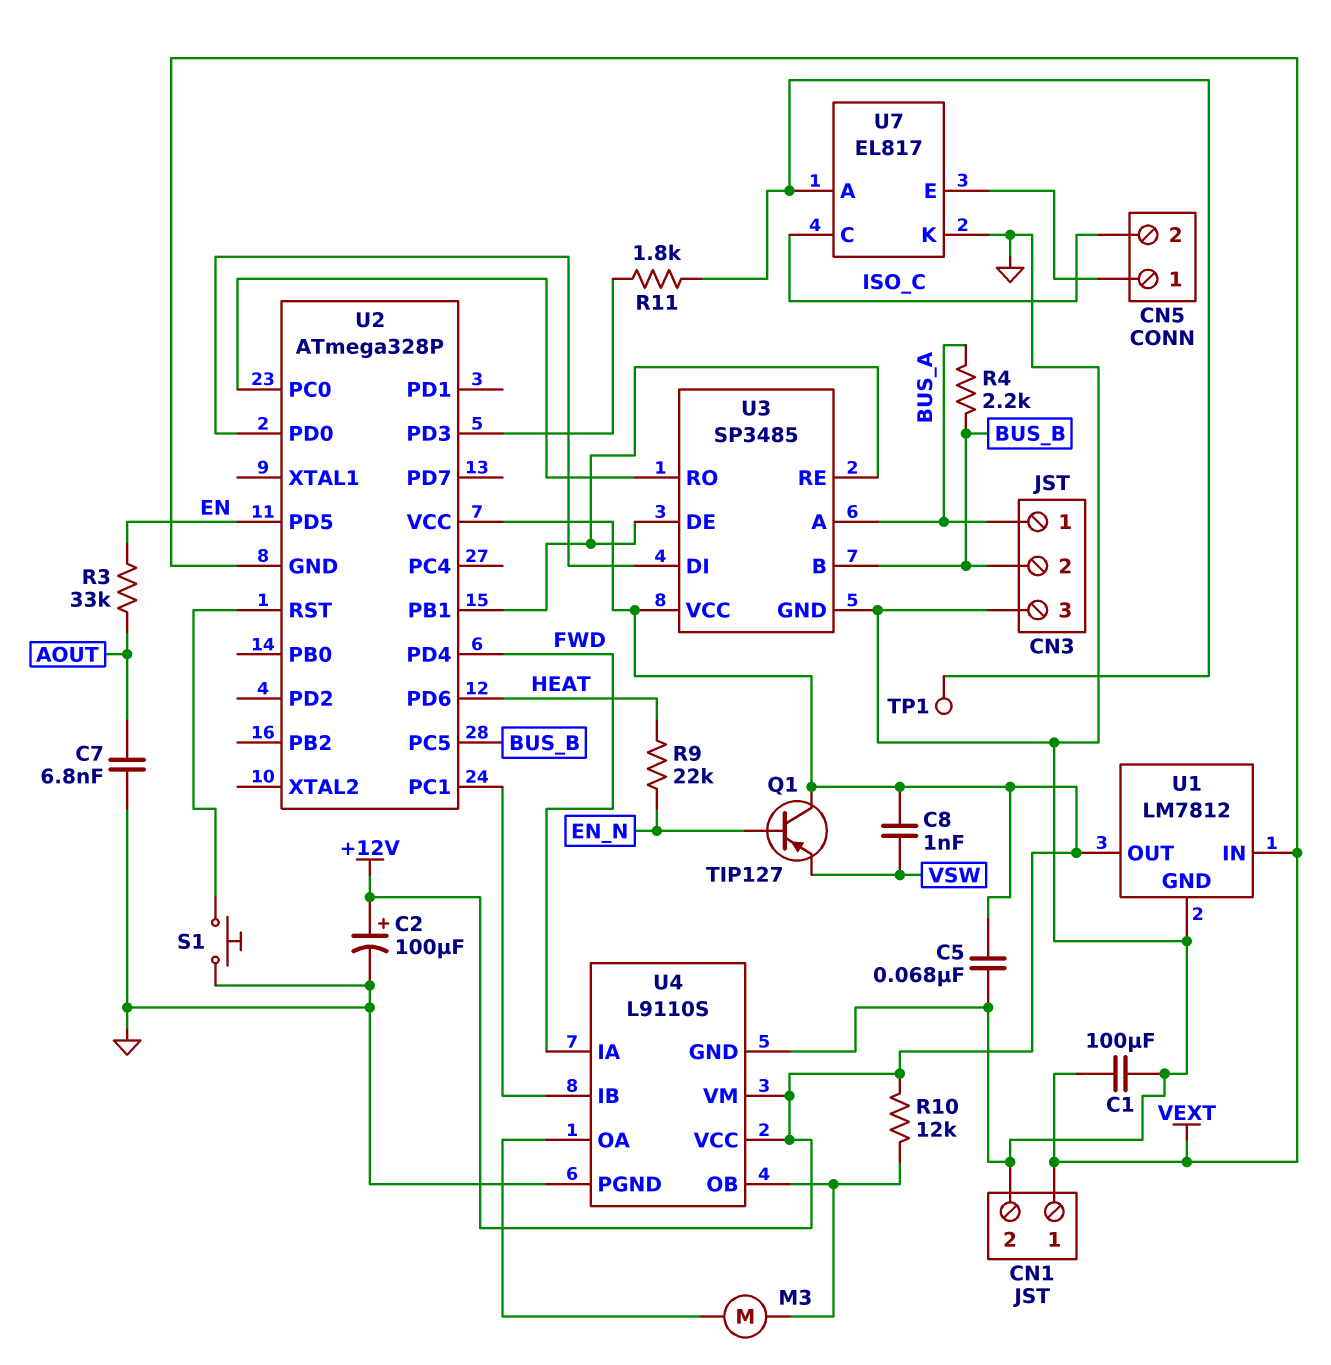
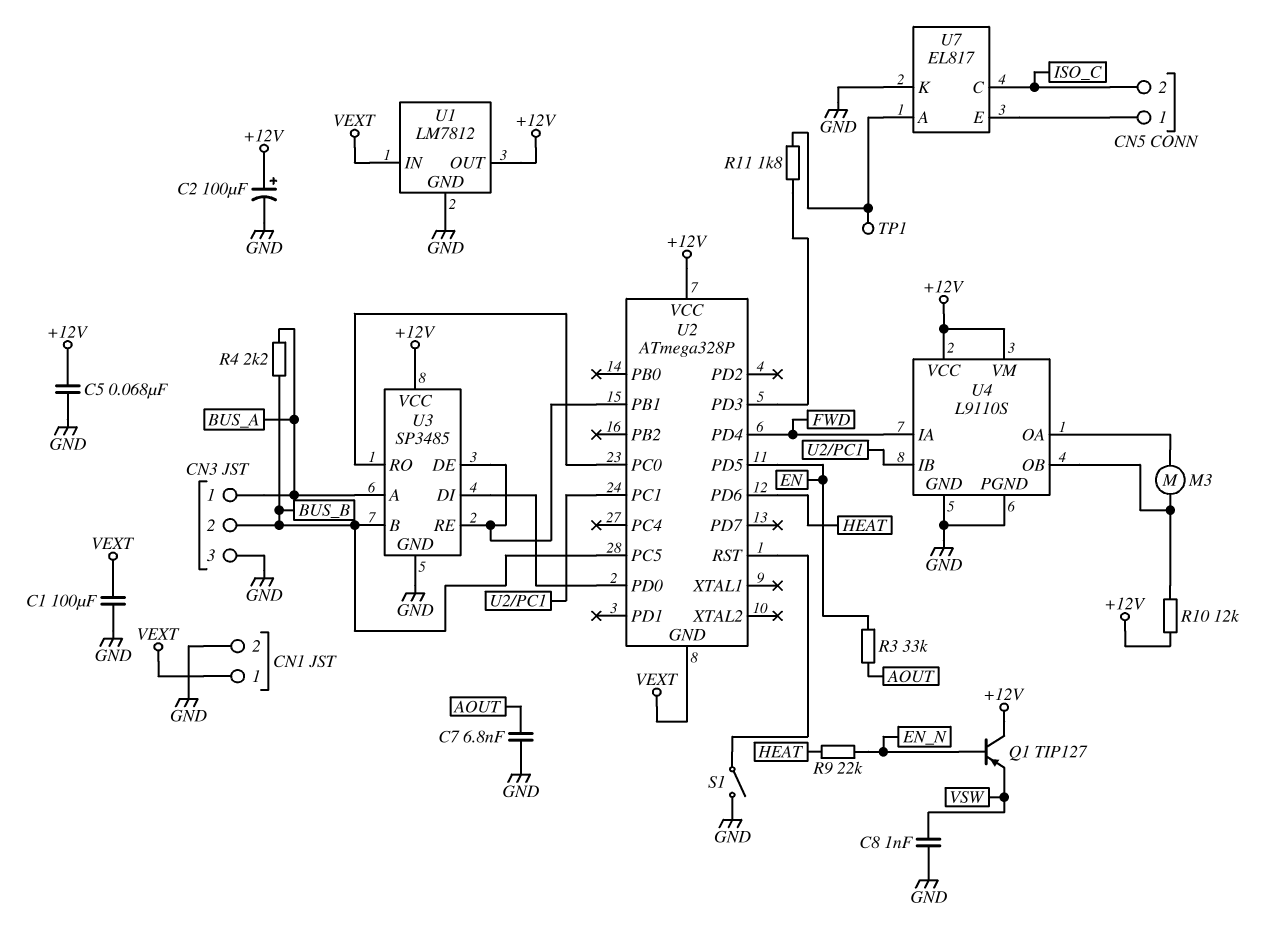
C8: 1nF (+12V, VSW) -> 1nF (GND, VSW)
S1: button (GND, U2/RST) -> switch (GND, U2/RST)

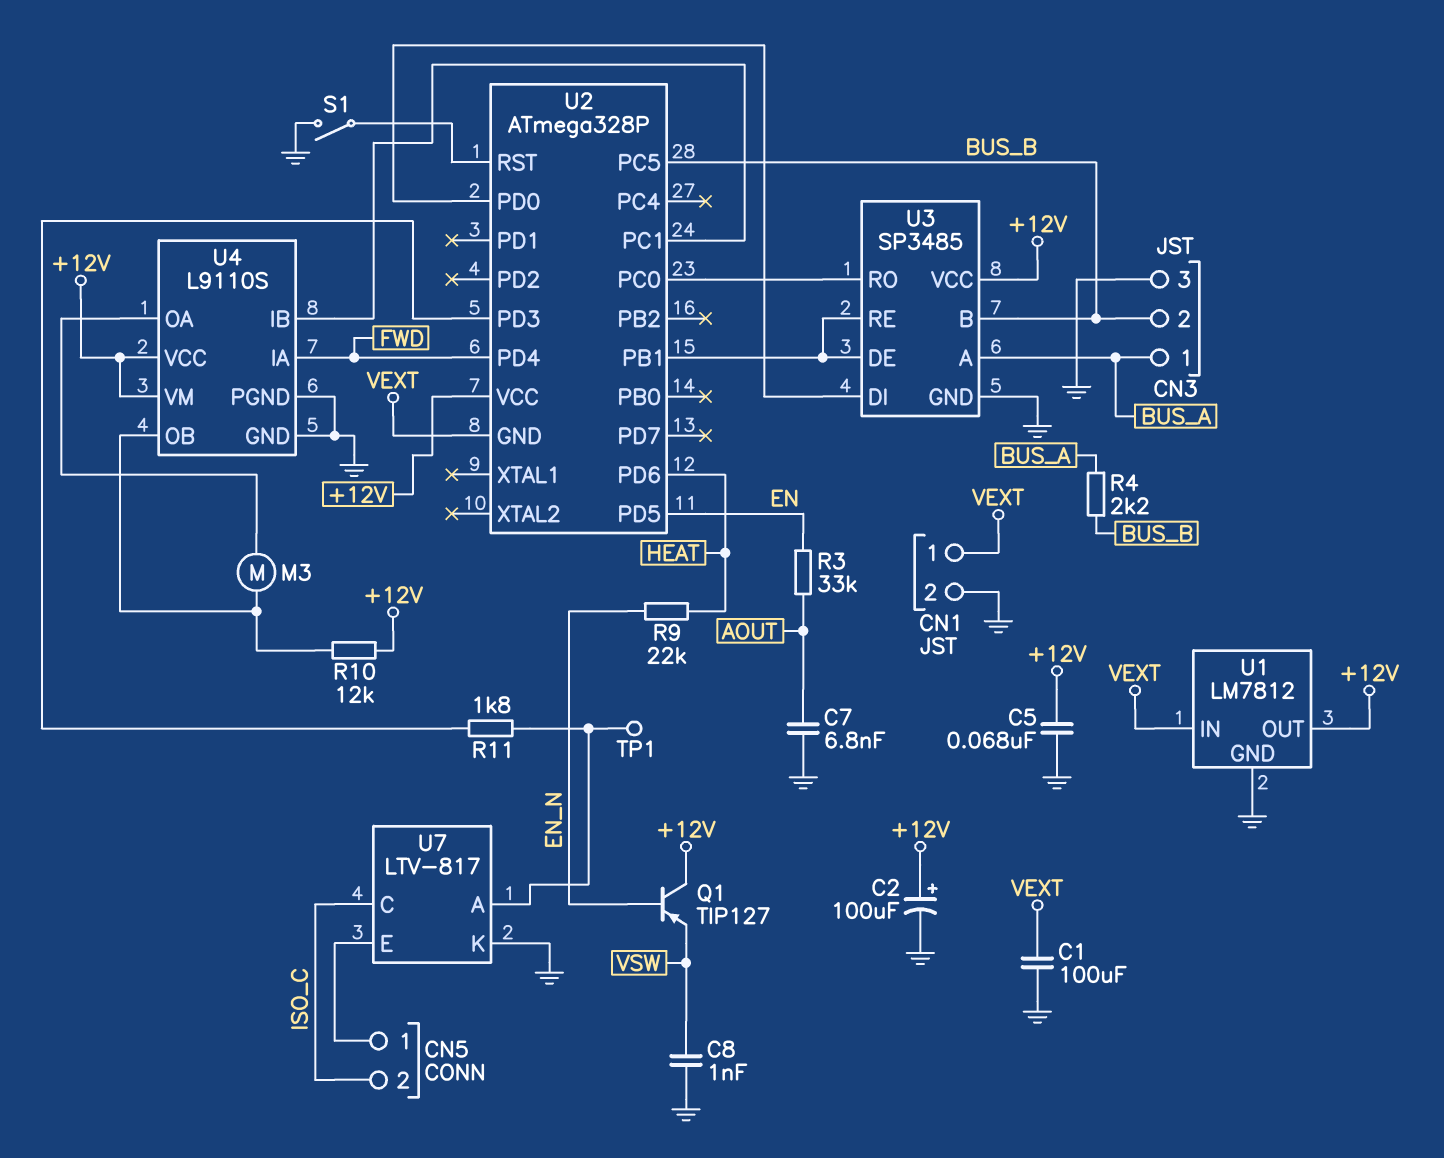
U7: EL817 -> LTV-817

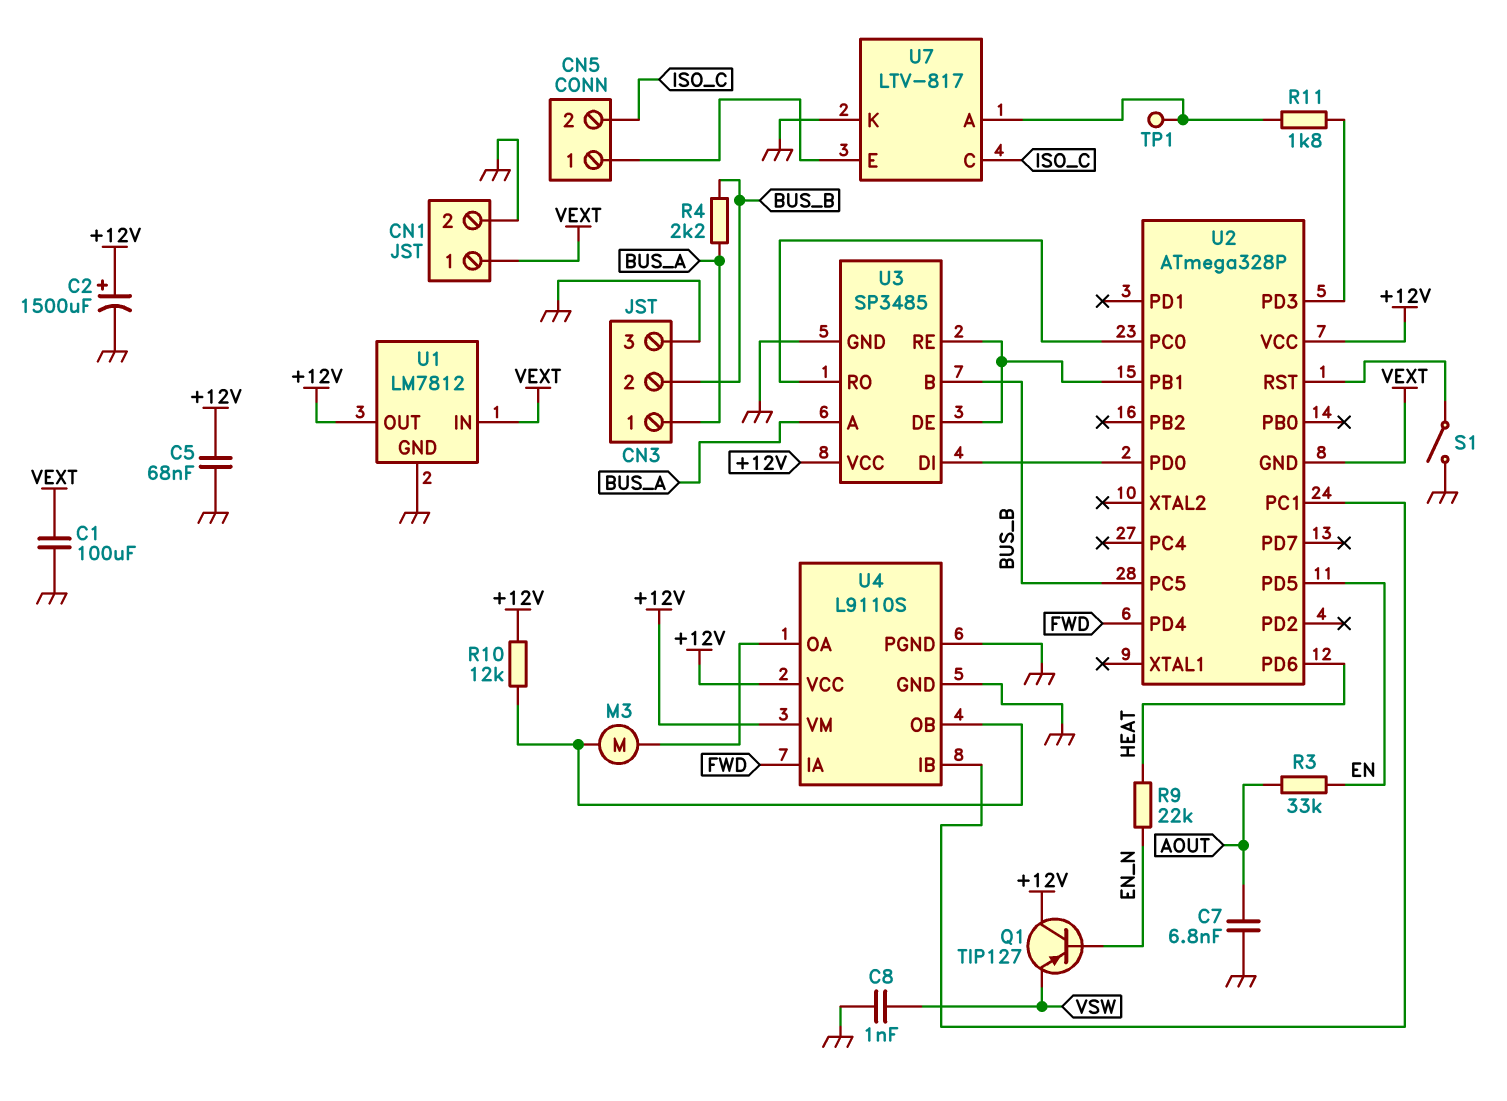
C2: 100uF (plus +12V, minus GND) -> 1500uF (plus +12V, minus GND)

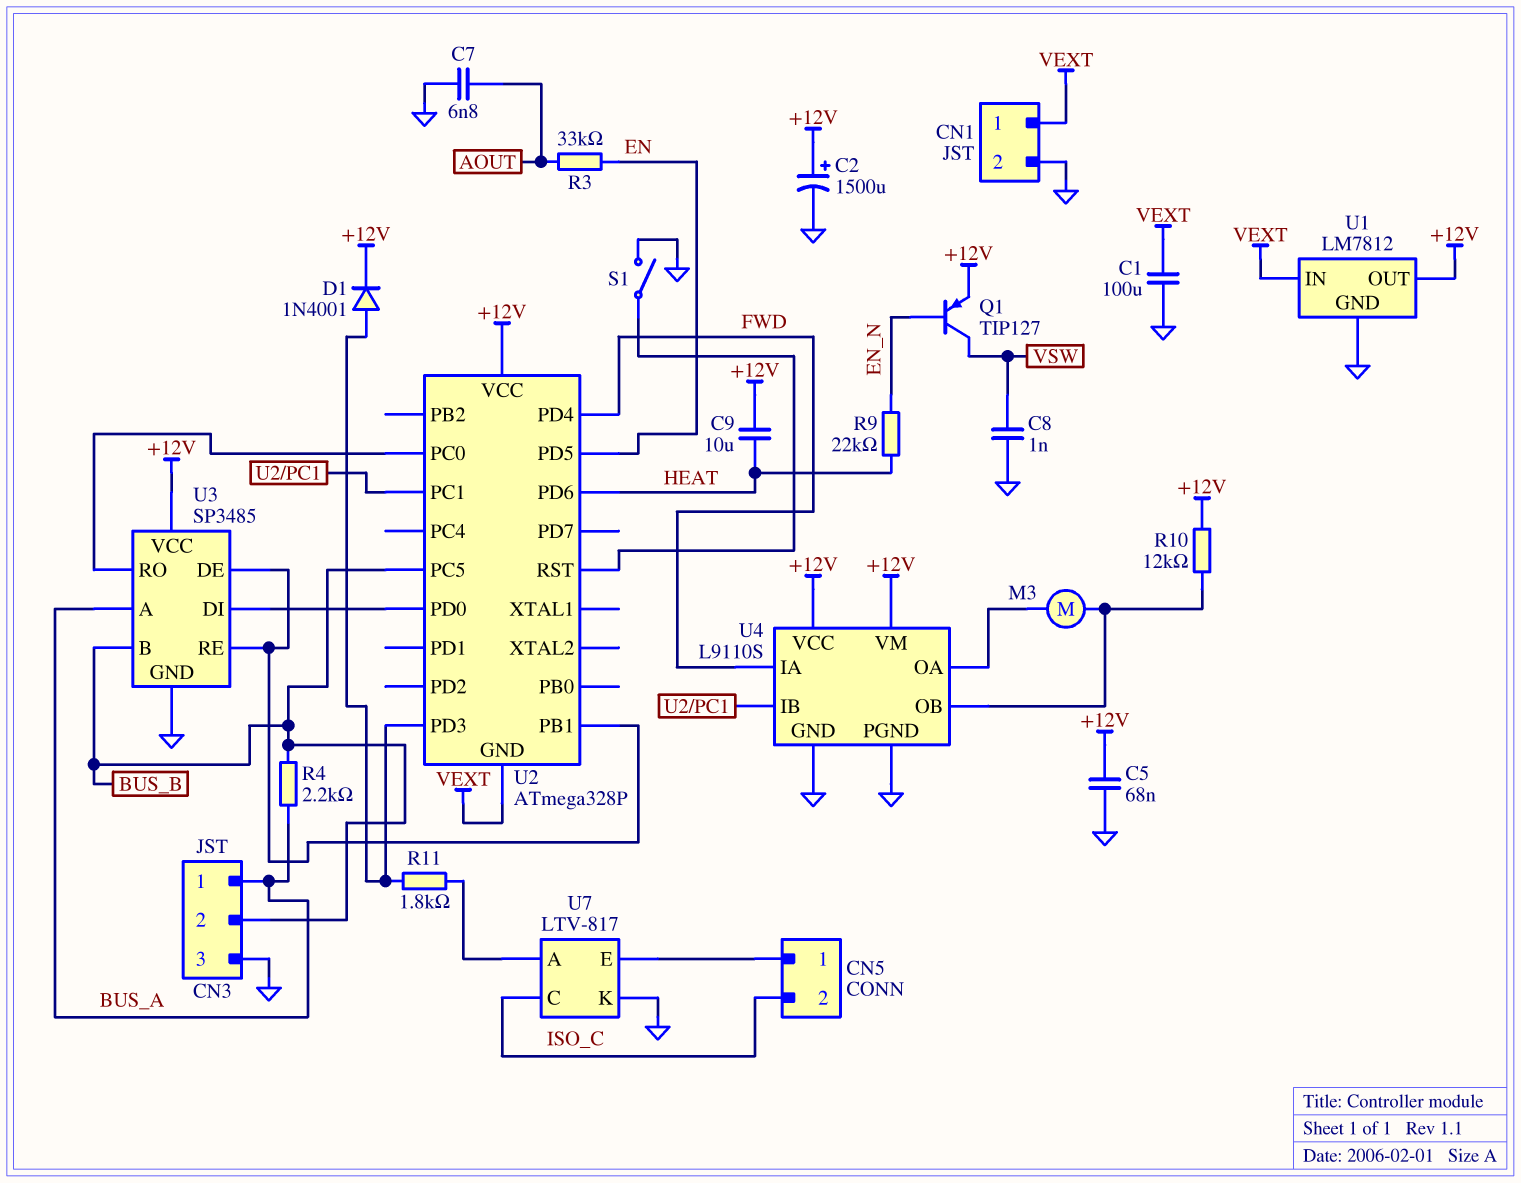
C9: none -> 10uF (+12V, HEAT)
D1: none -> diode 1N4001 (A U2/PD3, K +12V)
Q1: PNP TIP127 (B EN_N, C +12V, E VSW) -> PNP TIP127 (B EN_N, C VSW, E +12V)
TP1: test point (U7/A) -> none

